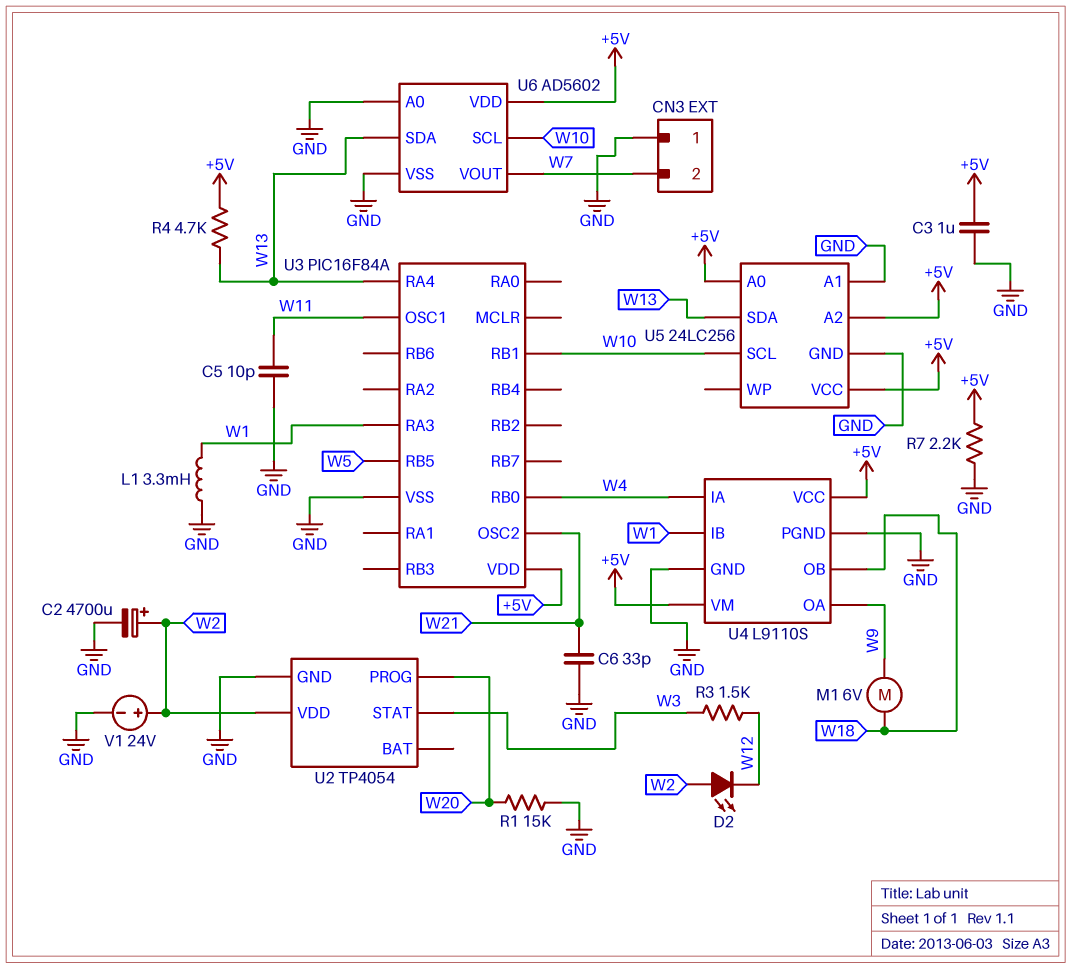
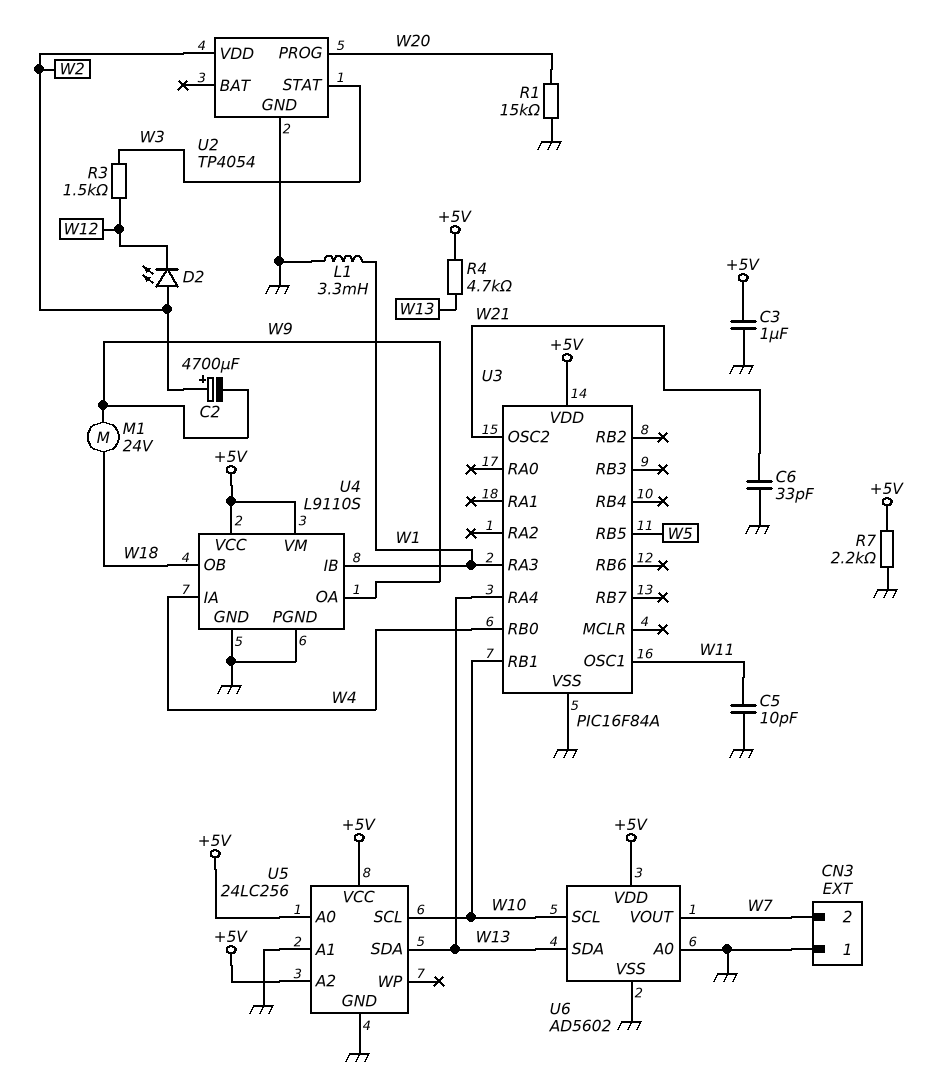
C2: 4700uF (plus W2, minus GND) -> 4700uF (plus W2, minus W9)
M1: motor 6V (W9, W18) -> motor 24V (W9, W18)
V1: 24V (plus W2, minus GND) -> none

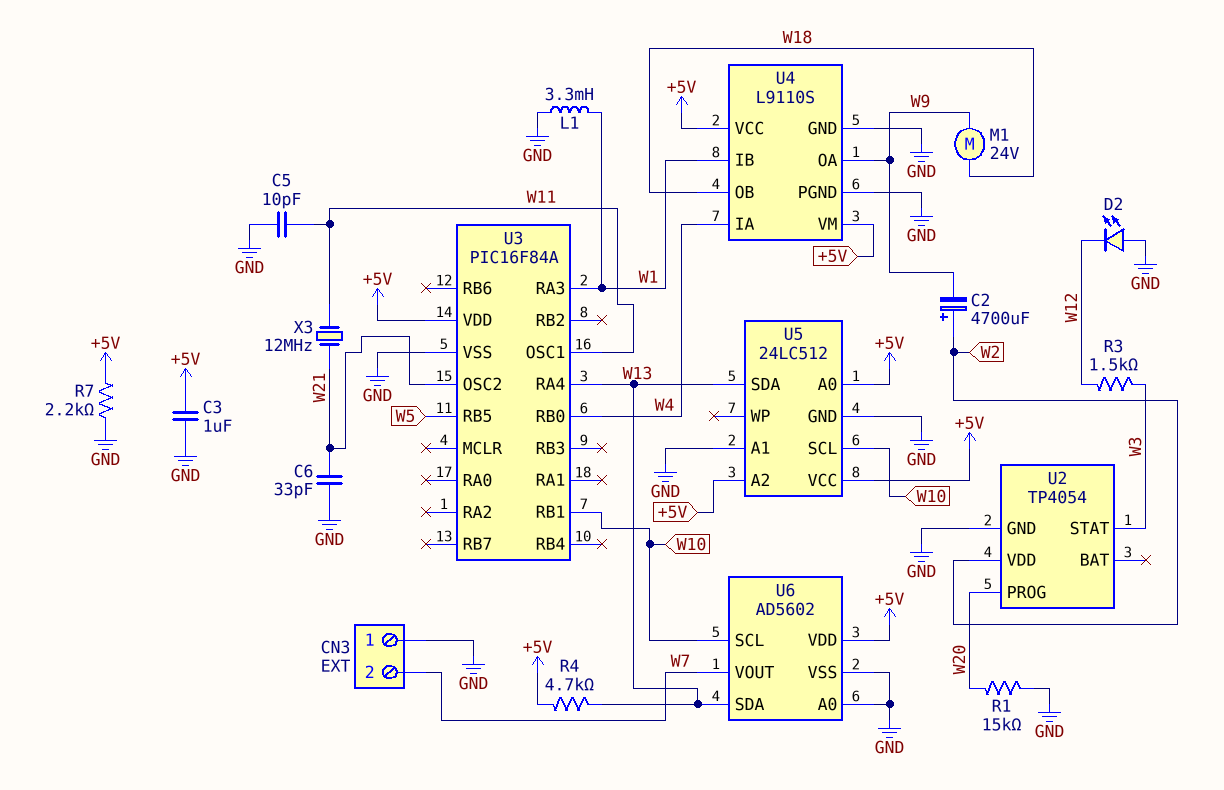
D2: LED (A W2, K W12) -> LED (A GND, K W12)
U5: 24LC256 -> 24LC512
X3: none -> 12MHz (W11, W21)

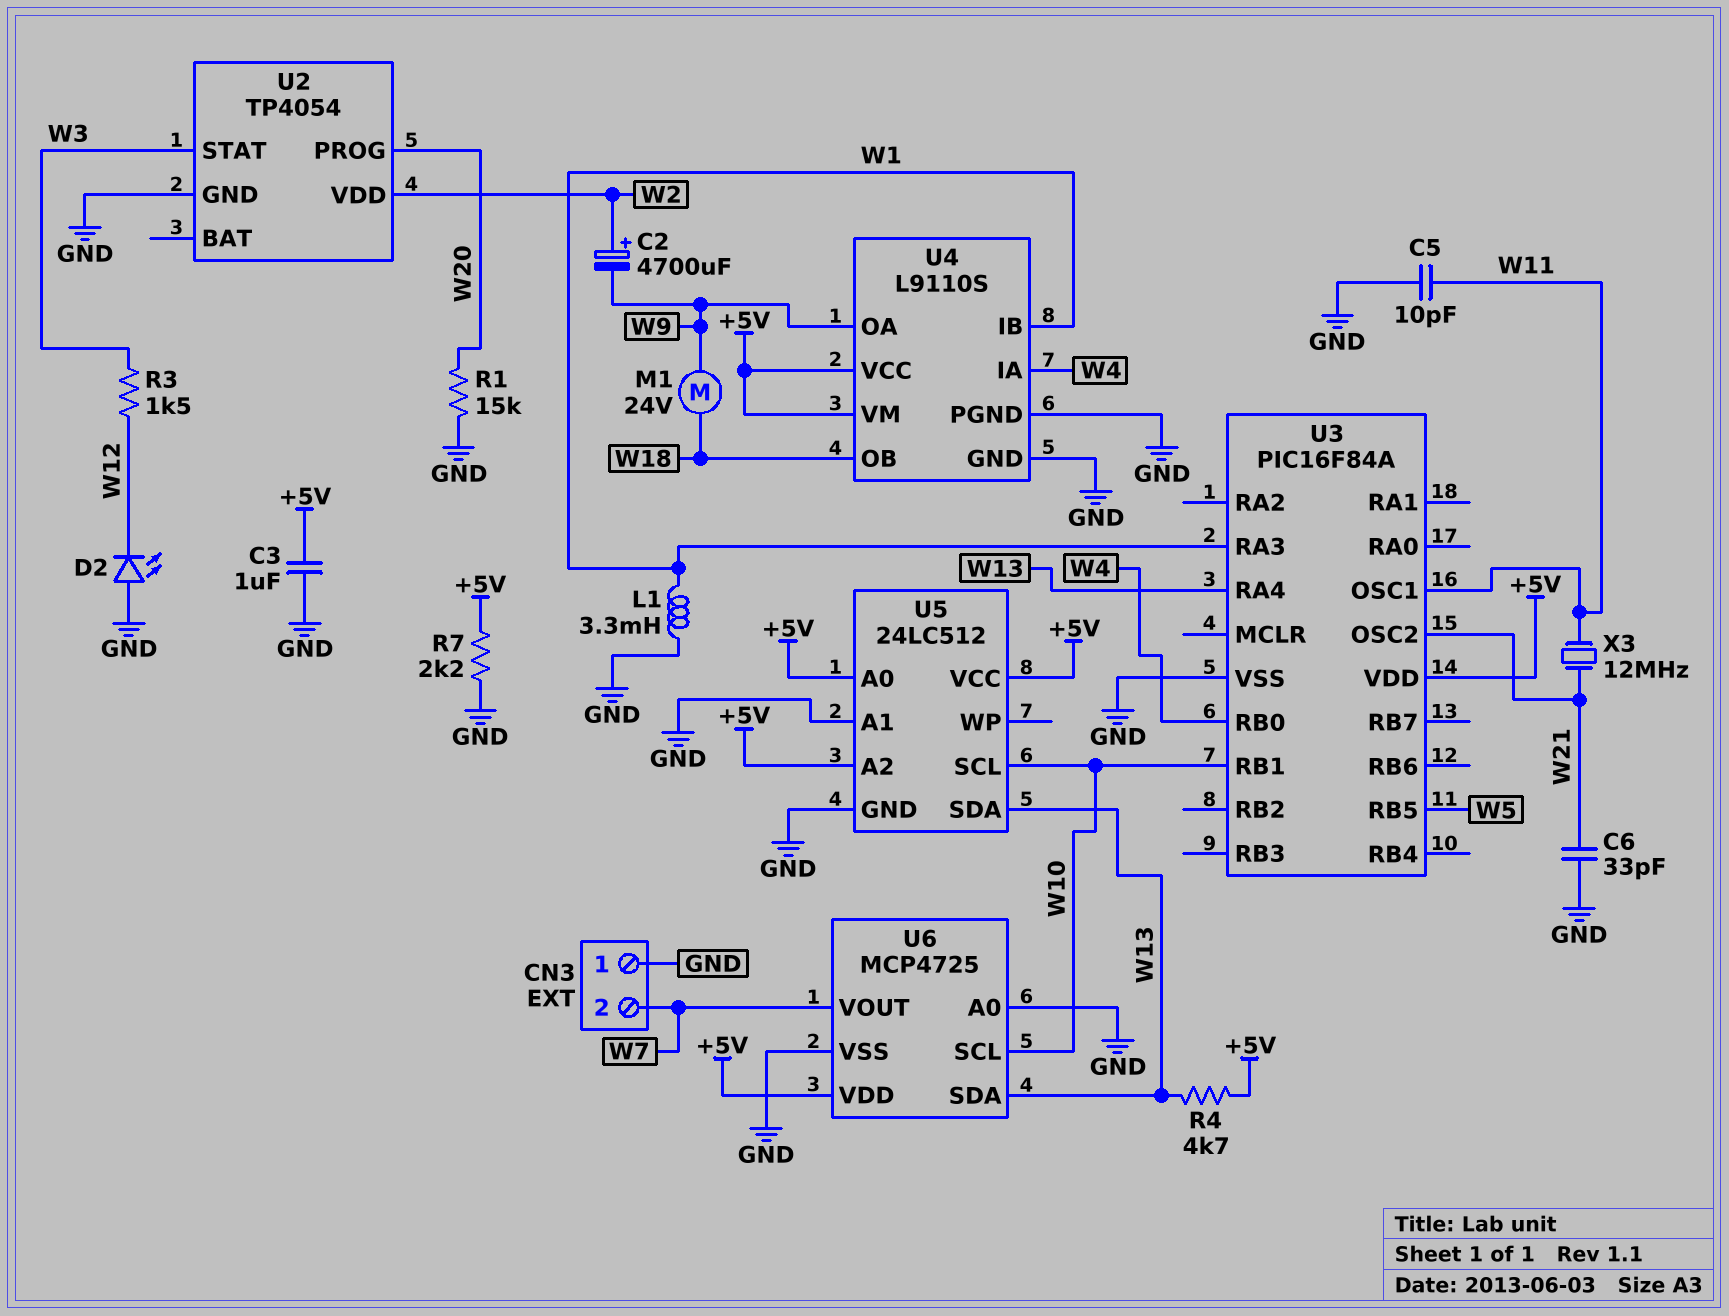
U6: AD5602 -> MCP4725

